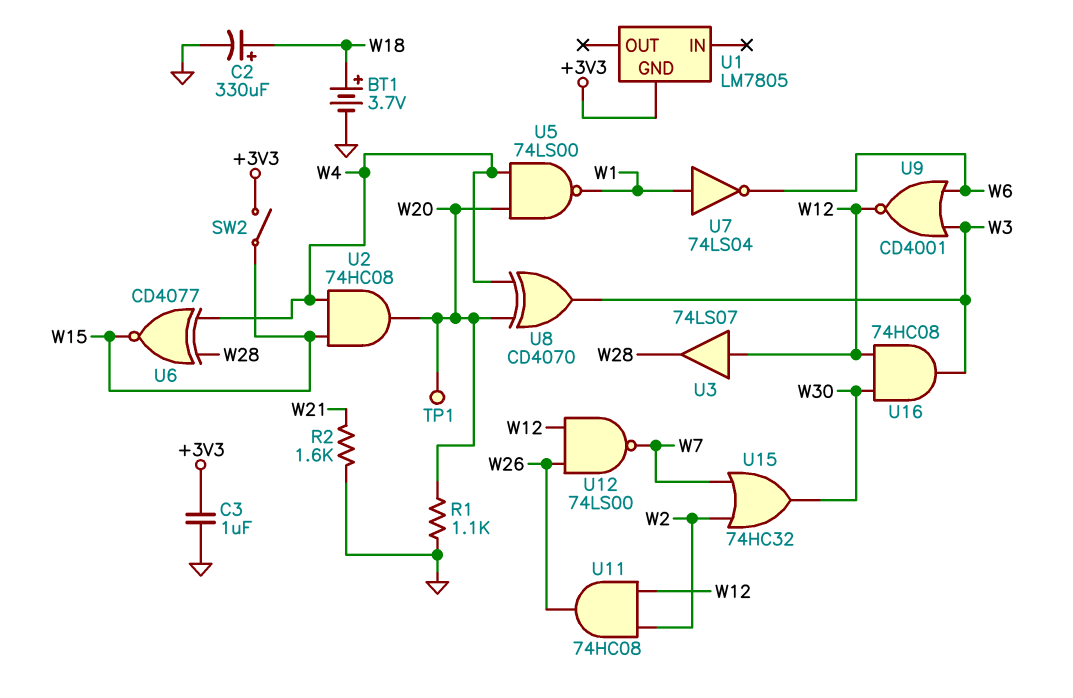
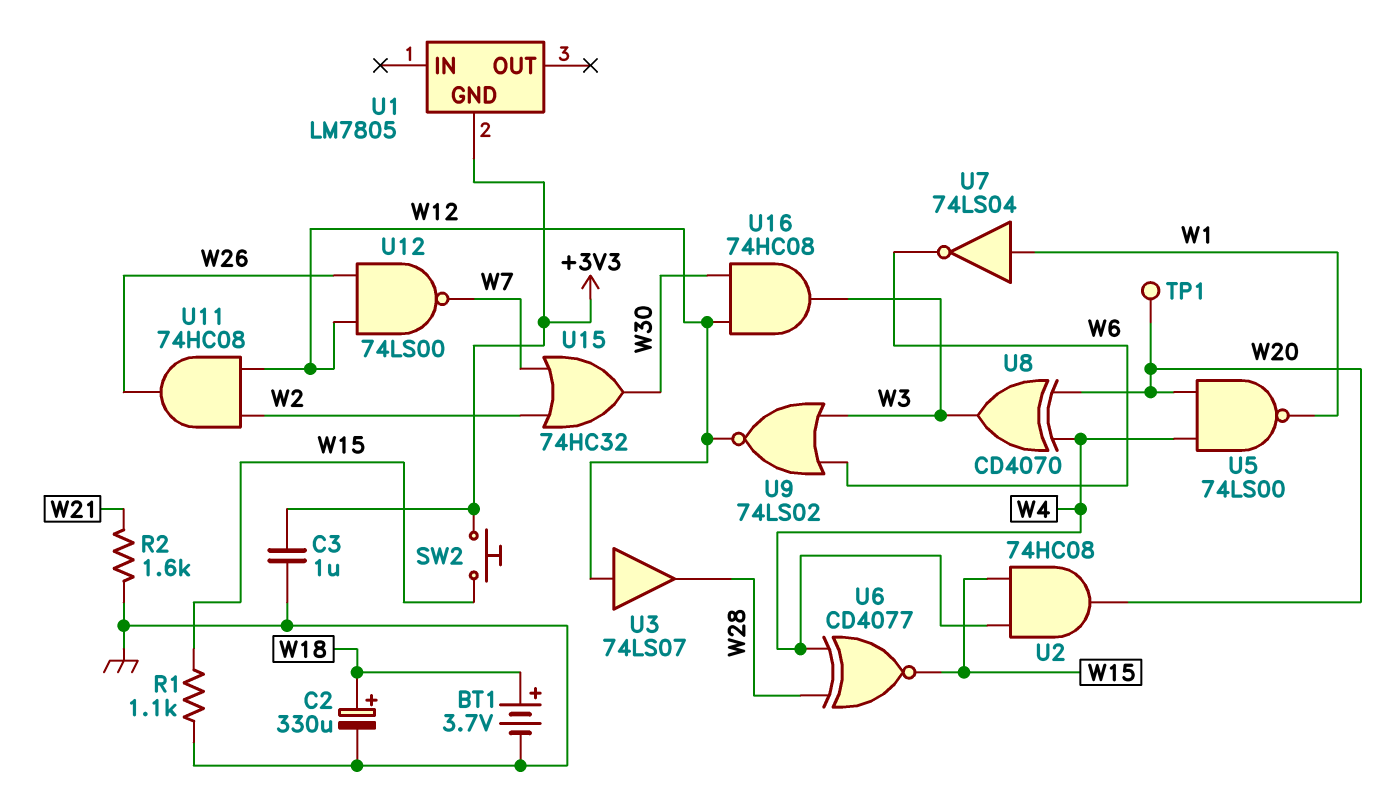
R1: 1.1k (GND, W20) -> 1.1k (GND, W15)
SW2: switch (+3V3, W15) -> button (+3V3, W15)
U9: NOR CD4001 (in W3, in W6, out W12) -> NOR 74LS02 (in W3, in W6, out W12)

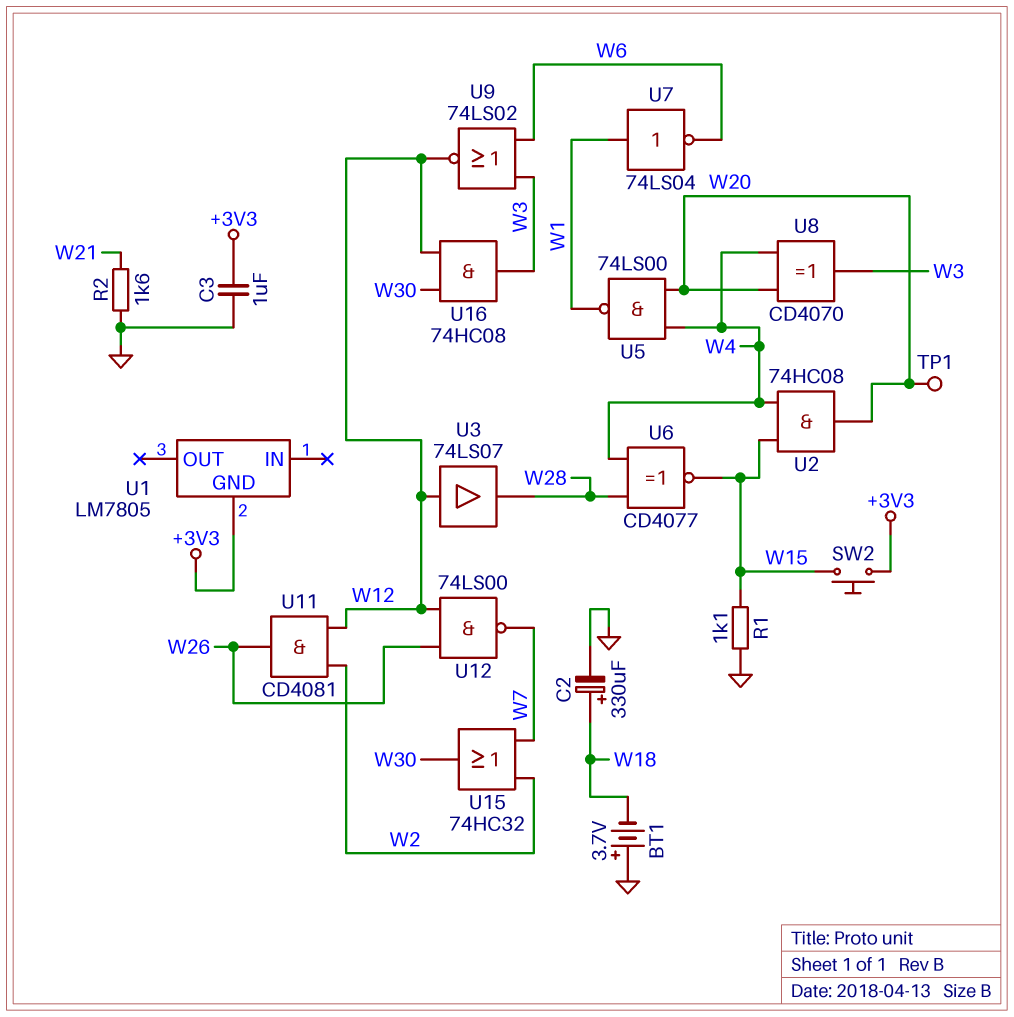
BT1: 3.7V (plus W18, minus GND) -> 3.7V (plus GND, minus W18)
U11: AND 74HC08 (in W2, in W12, out W26) -> AND CD4081 (in W2, in W12, out W26)

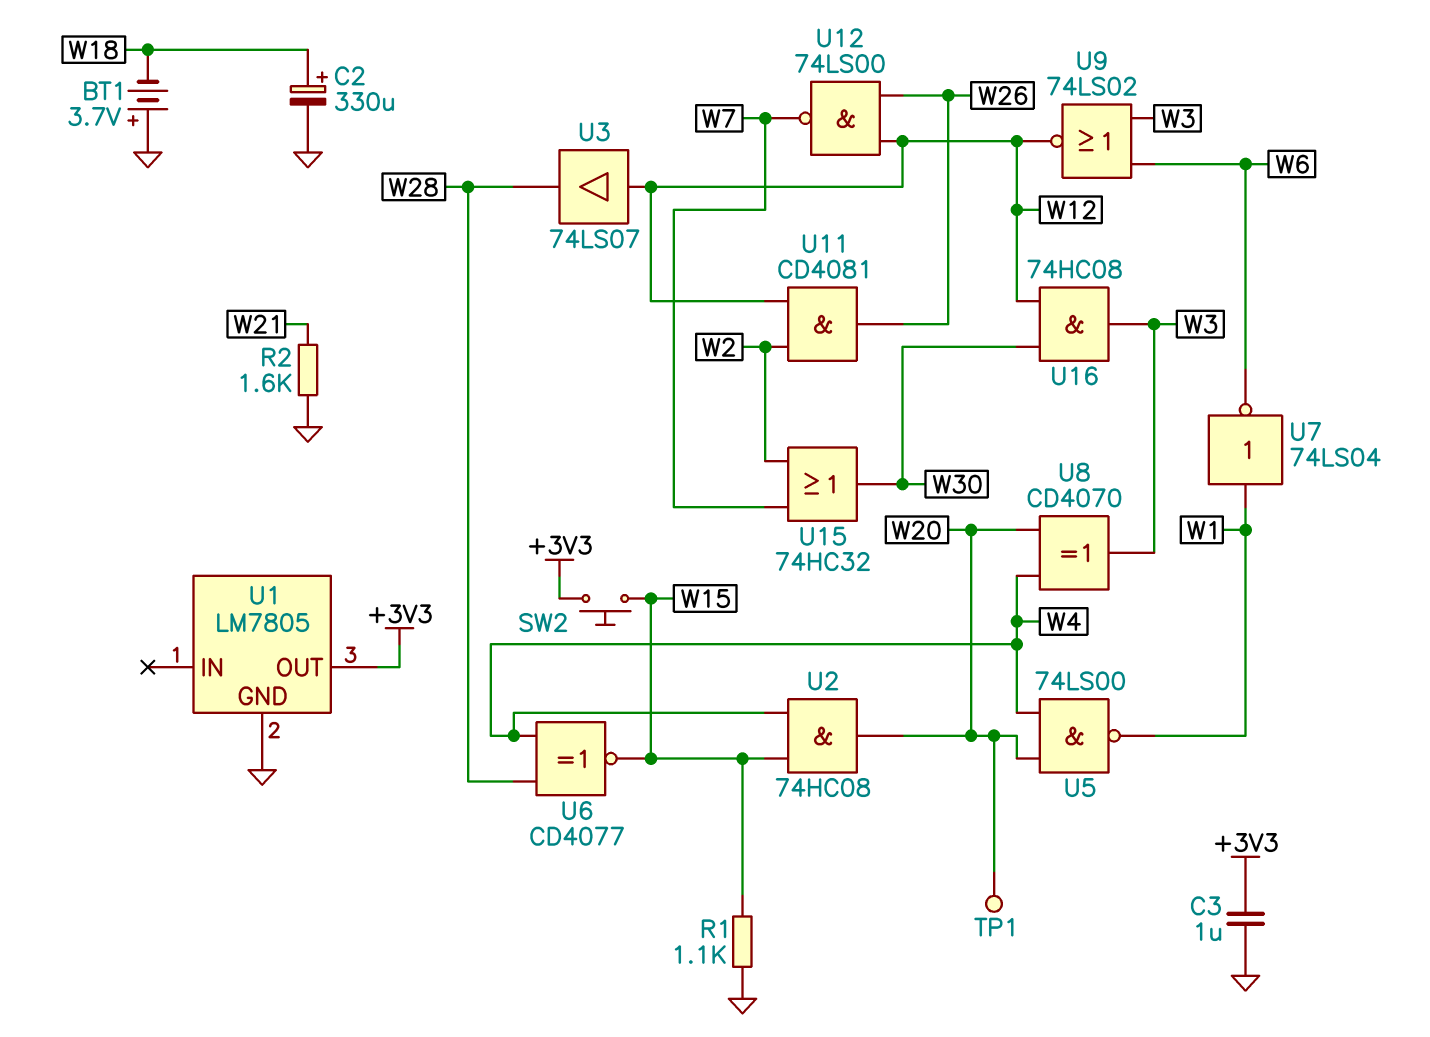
U1 pin GND: +3V3 -> GND
U1 pin OUT: none -> +3V3

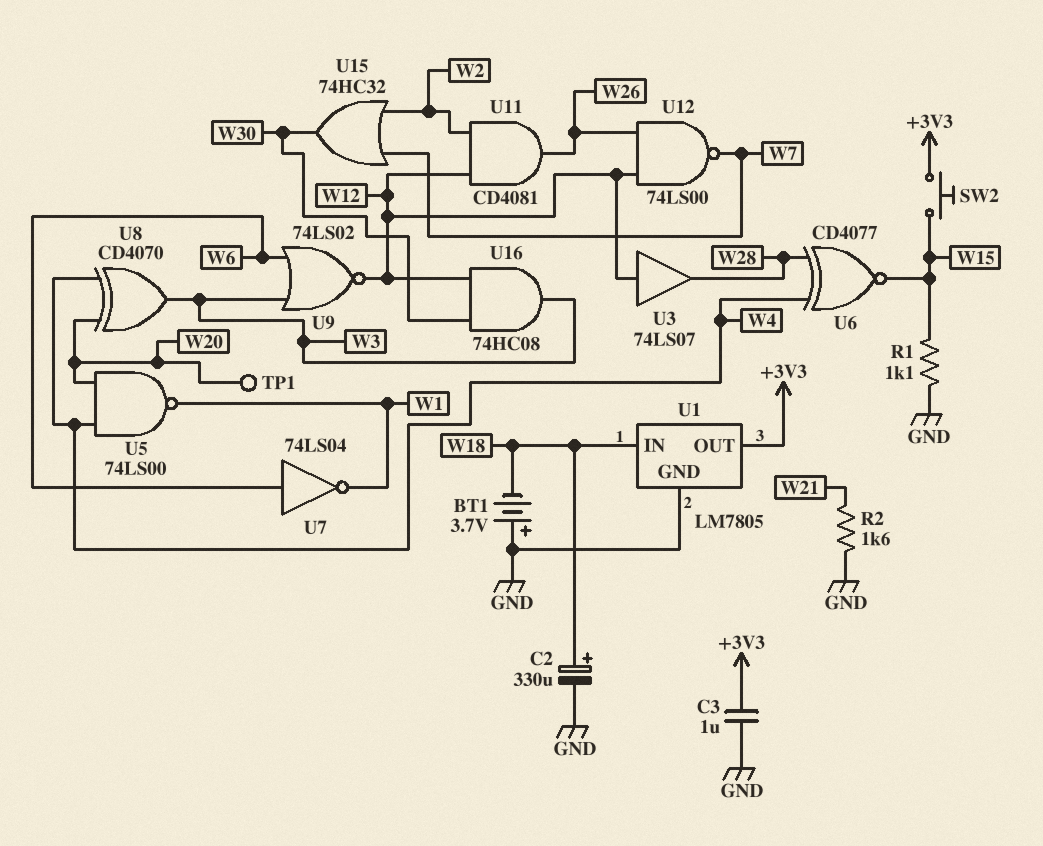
U1 pin IN: none -> W18
U2: AND 74HC08 (in W4, in W15, out W20) -> none
U7: NOT 74LS04 (in W1, out W6) -> NOT 74LS04 (in W6, out W1)

